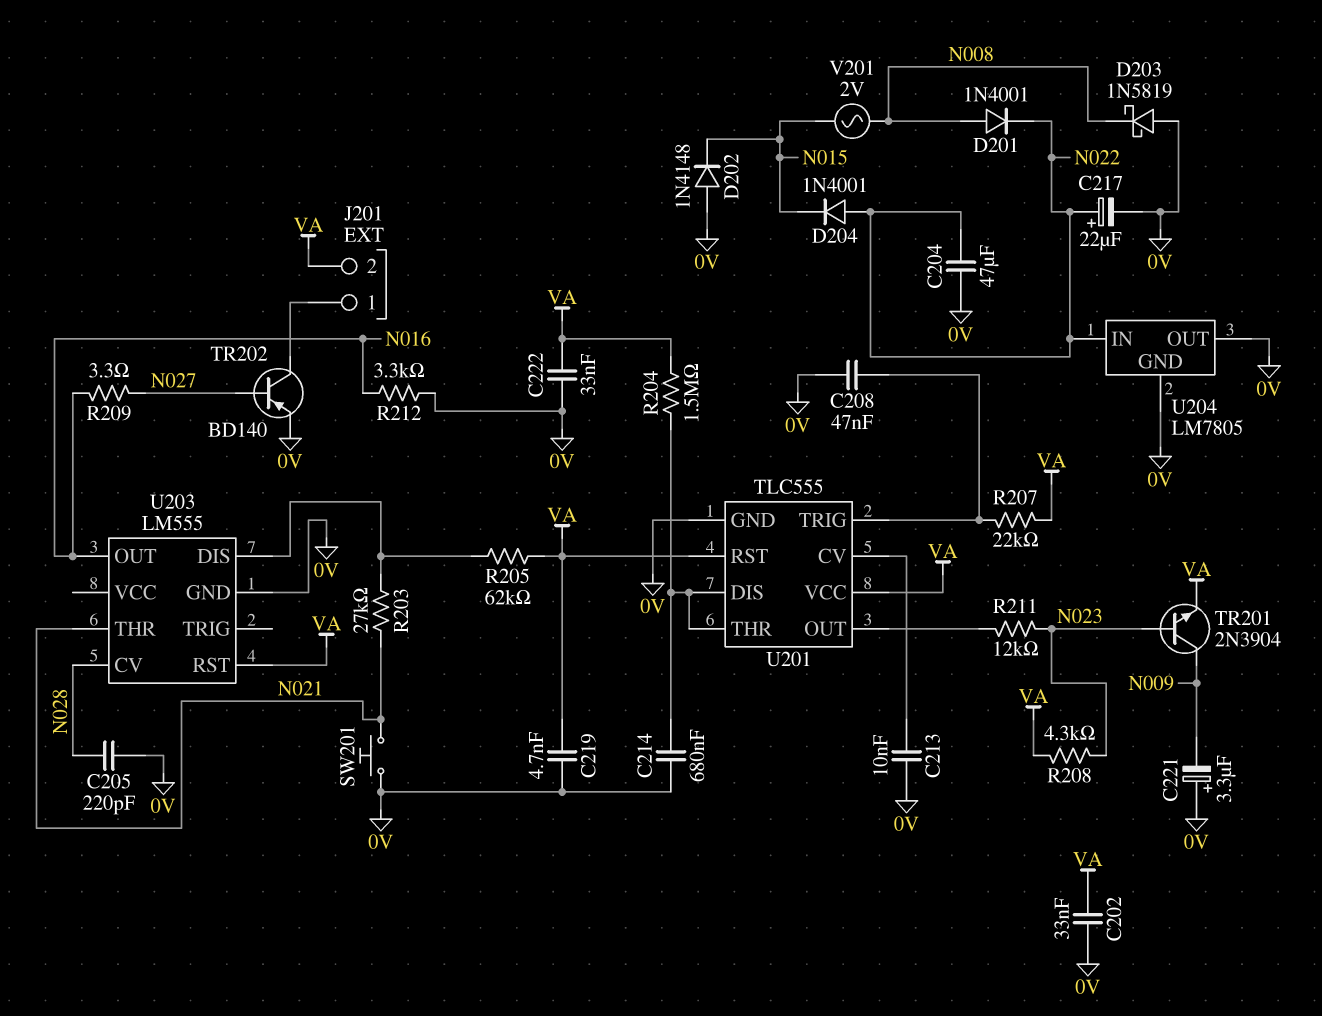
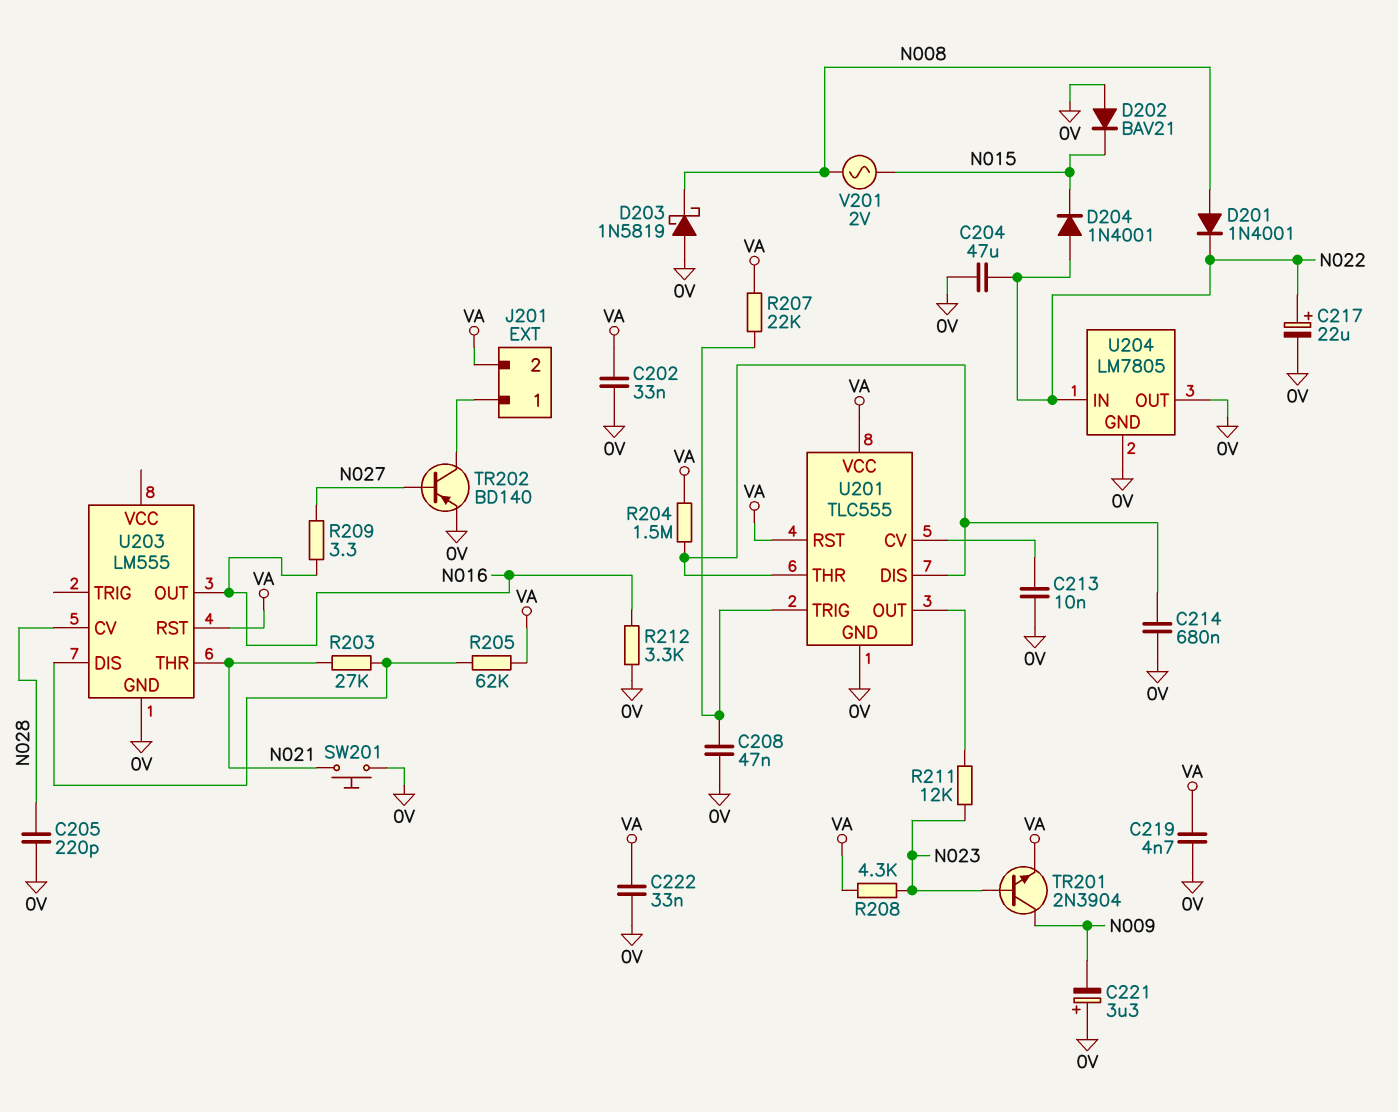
D202: diode 1N4148 (A 0V, K N015) -> diode BAV21 (A 0V, K N015)

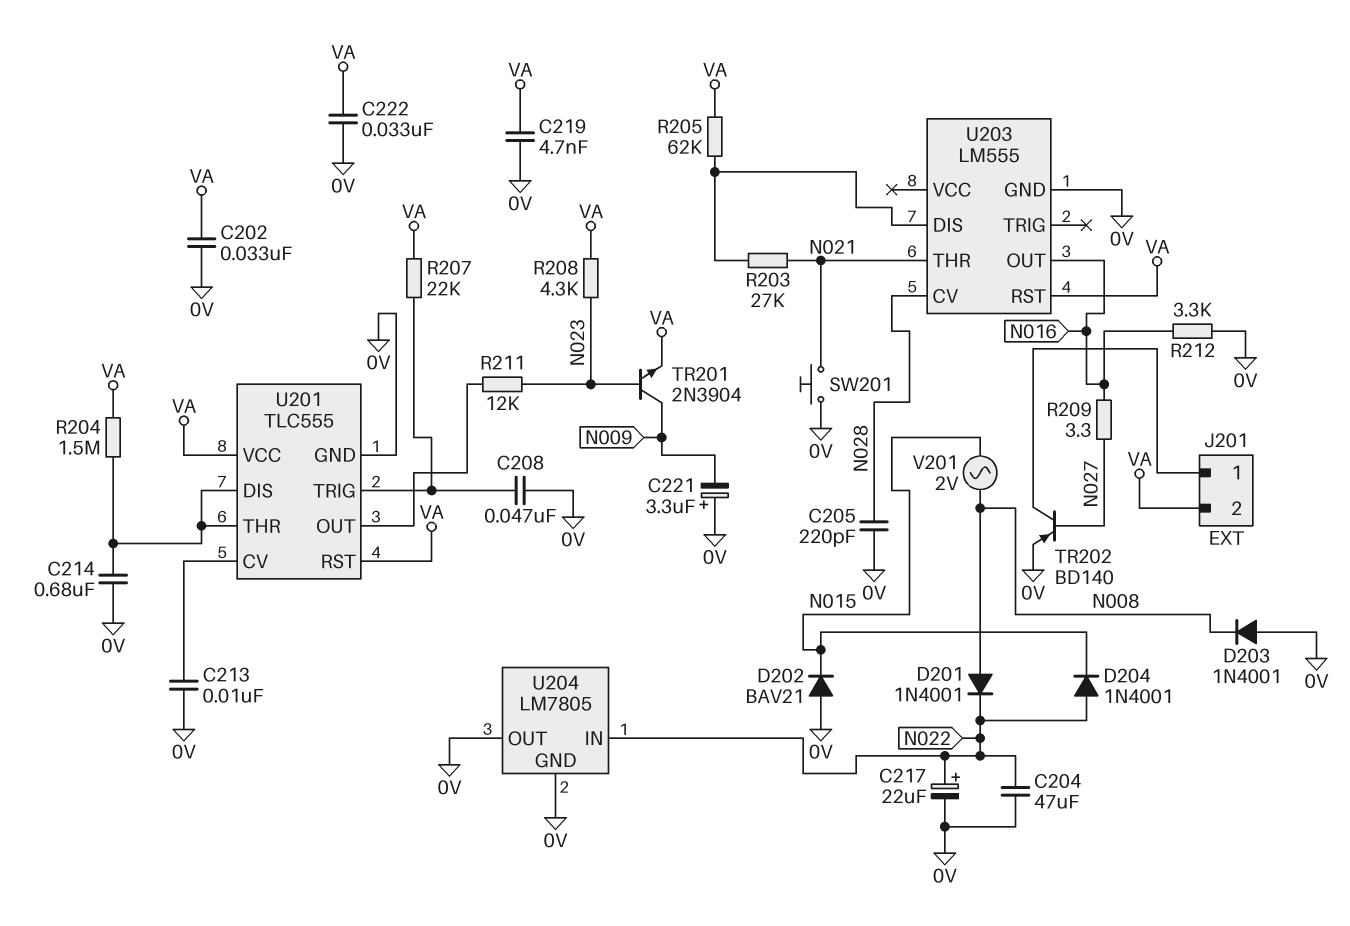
D203: schottky 1N5819 (A 0V, K N008) -> diode 1N4001 (A 0V, K N008)

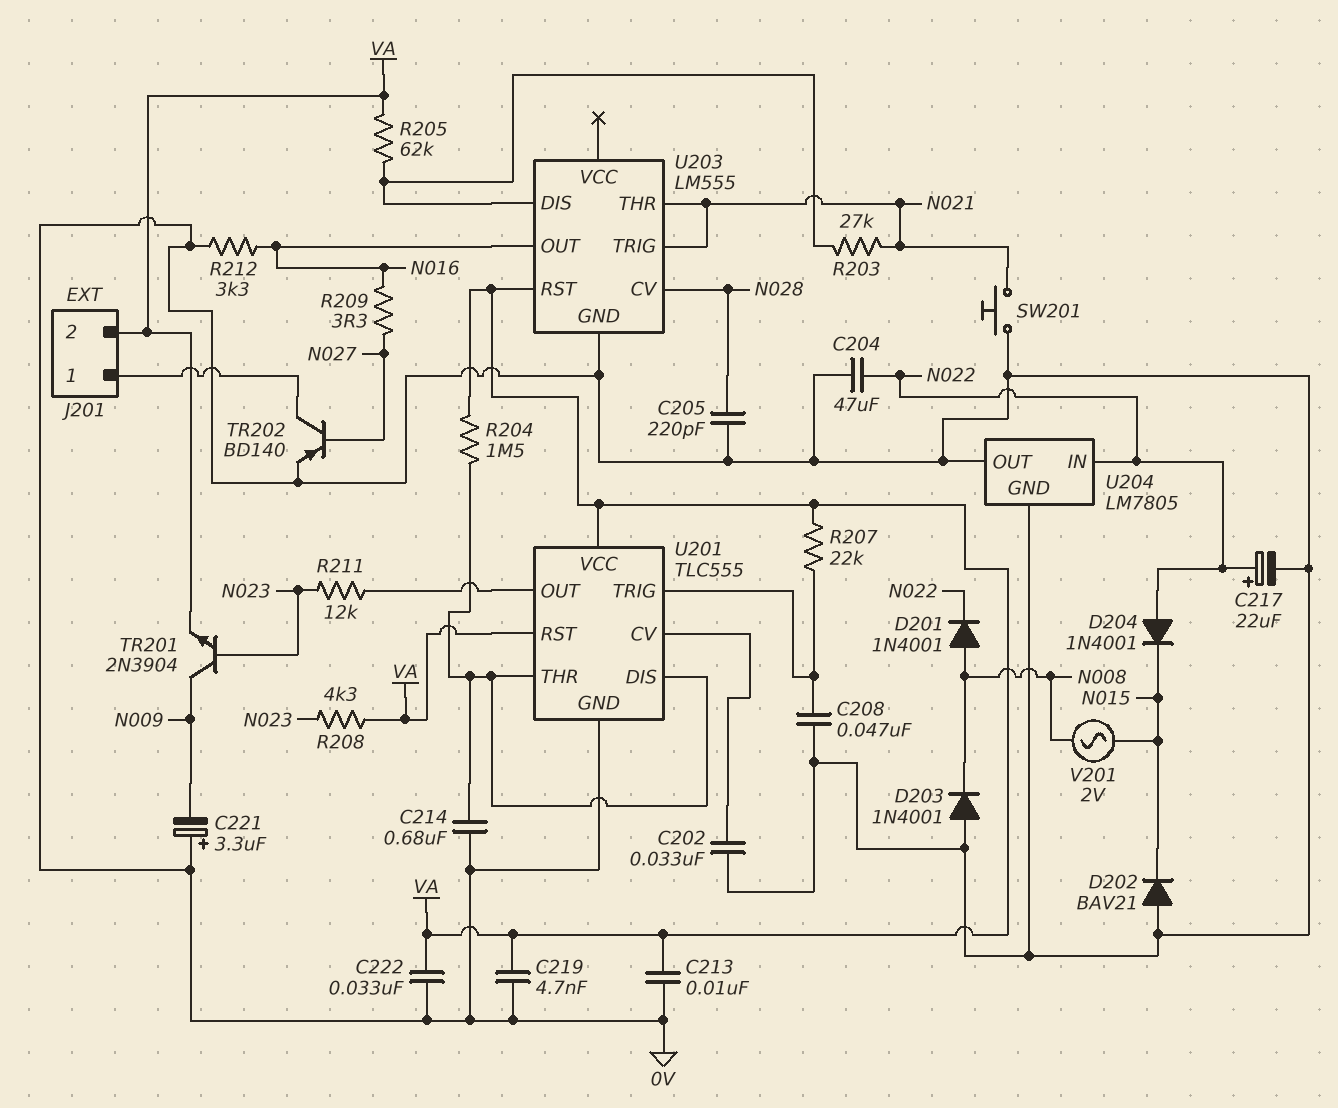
C202: 33nF (0V, VA) -> 33nF (0V, U201/CV)
C213: 10nF (0V, U201/CV) -> 10nF (0V, VA)
U203 pin TRIG: none -> N021

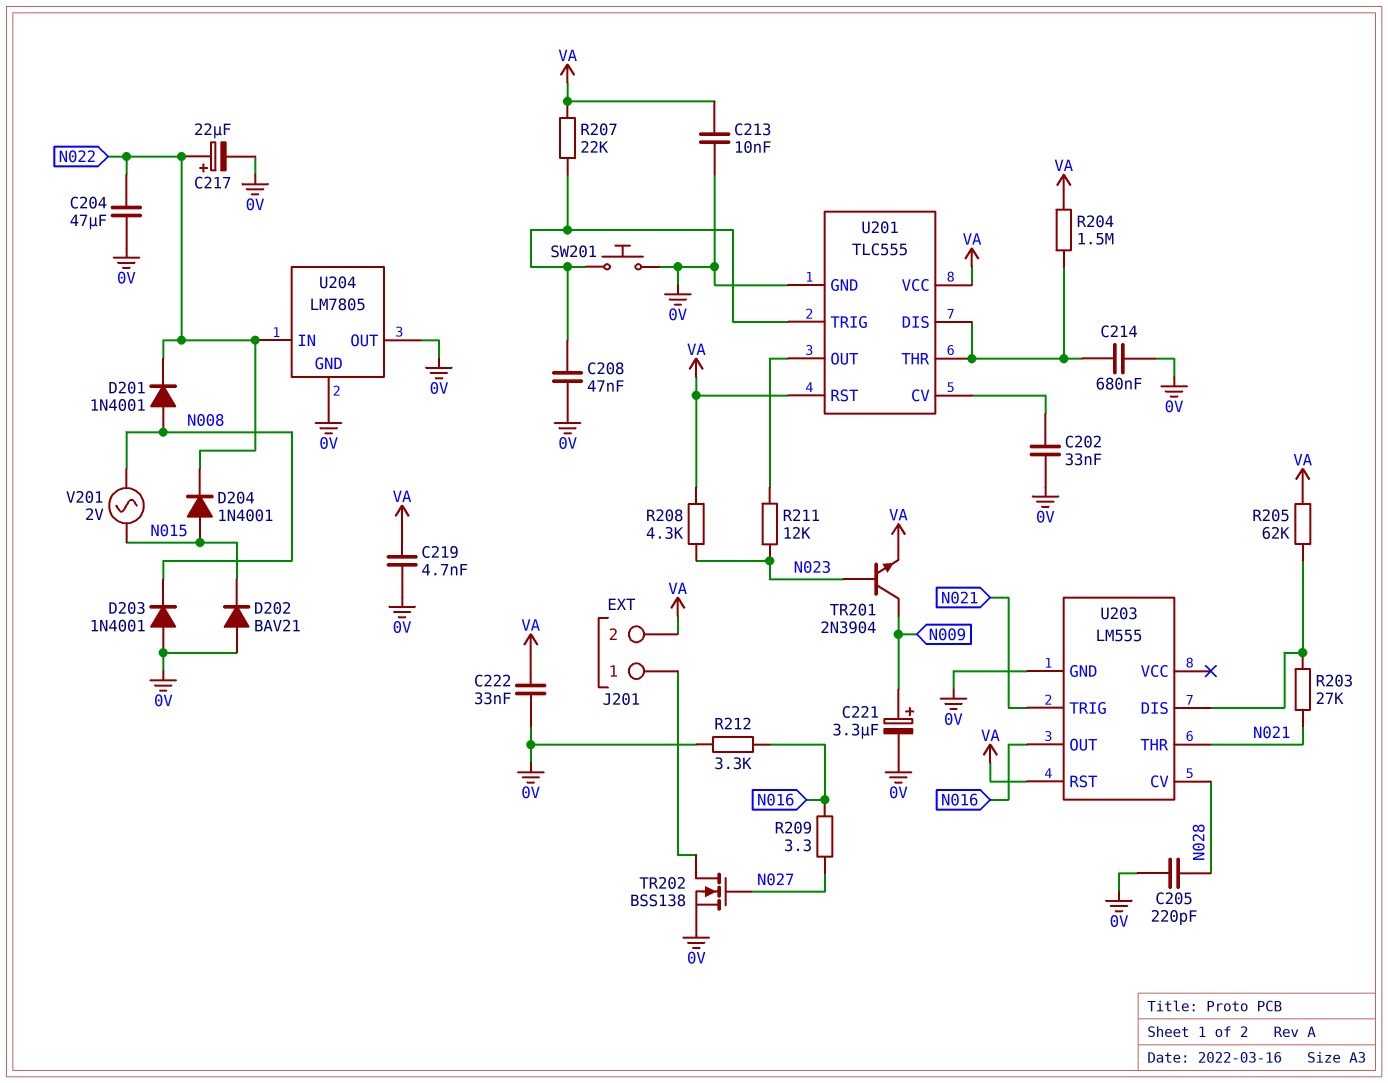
C221: 3.3uF (plus 0V, minus N009) -> 3.3uF (plus N009, minus 0V)
D204: diode 1N4001 (A N022, K N015) -> diode 1N4001 (A N015, K N022)
SW201: button (0V, N021) -> button (0V, U201/TRIG)
TR202: PNP BD140 (B N027, C J201/1, E 0V) -> NMOS BSS138 (G N027, D J201/1, S 0V)

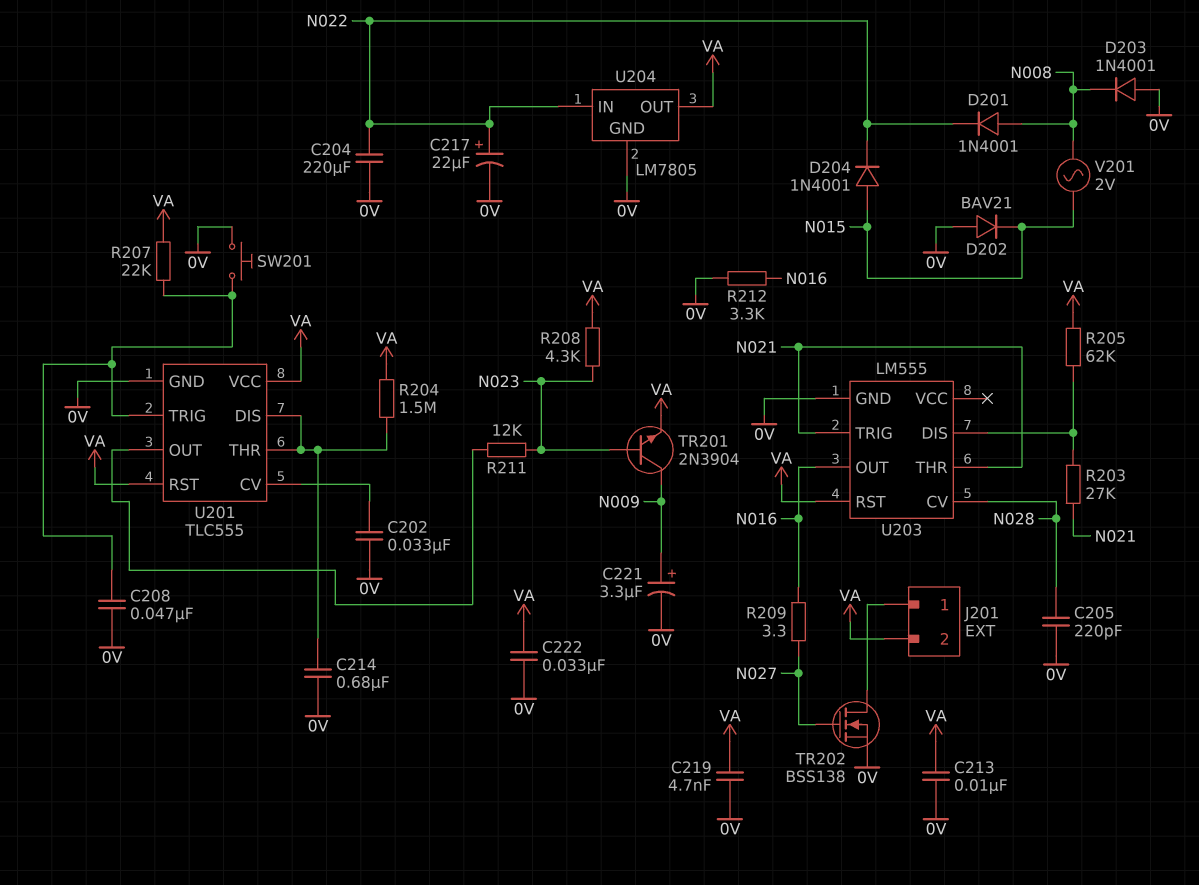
C204: 47uF (0V, N022) -> 220uF (0V, N022)
U204 pin OUT: 0V -> VA

